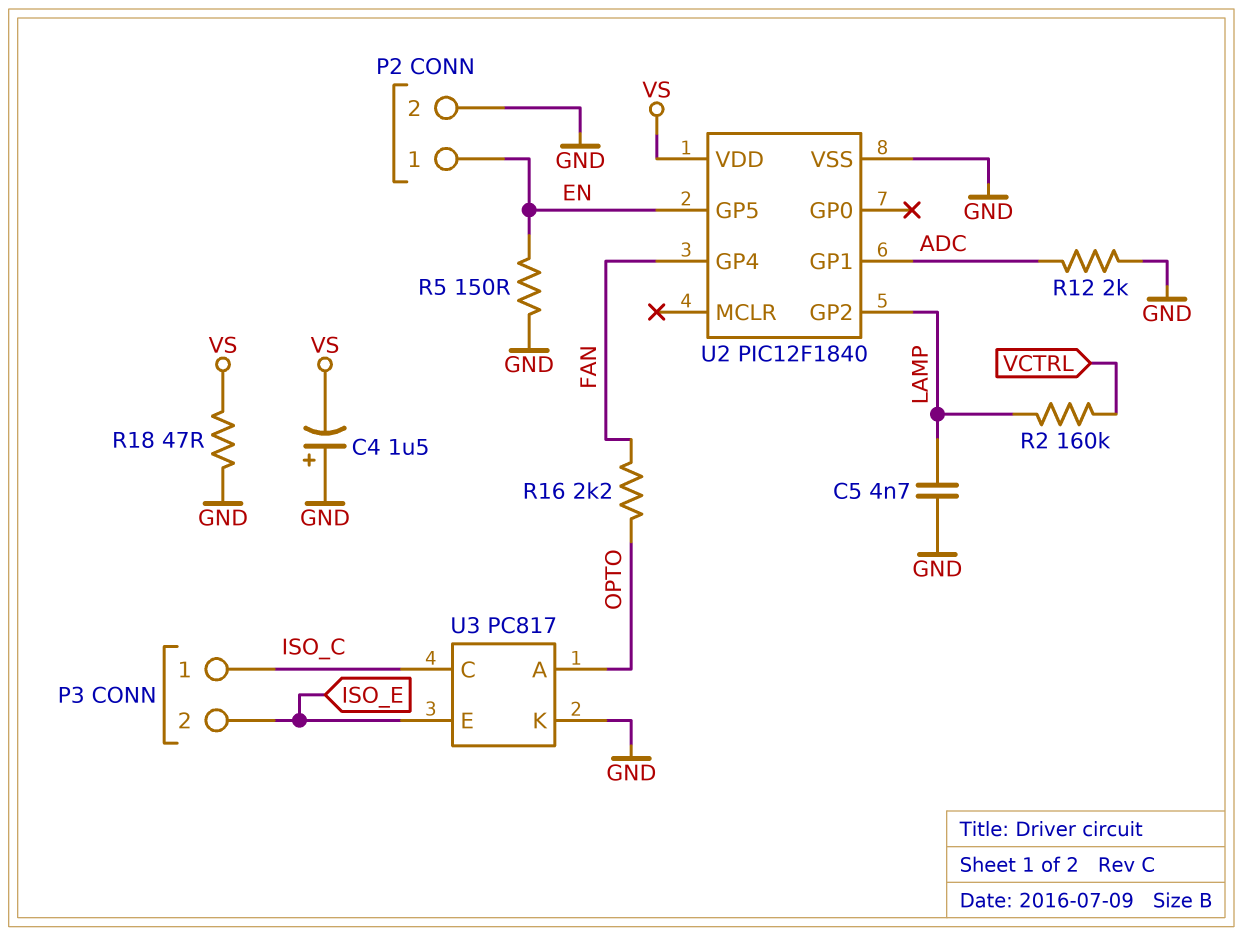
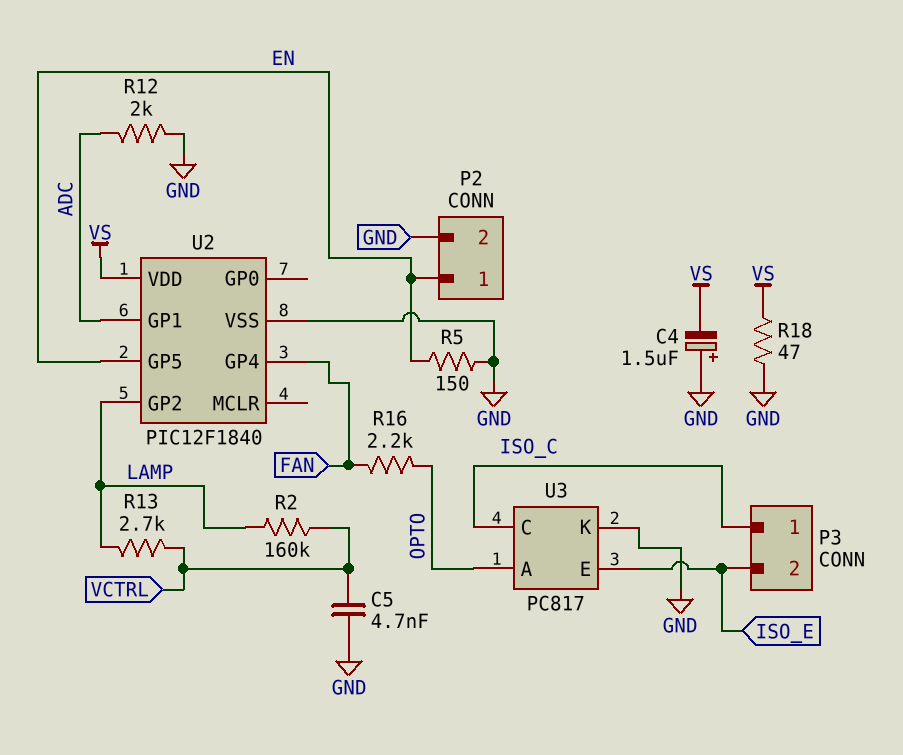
C5: 4.7nF (GND, LAMP) -> 4.7nF (GND, VCTRL)
R13: none -> 2.7k (LAMP, VCTRL)

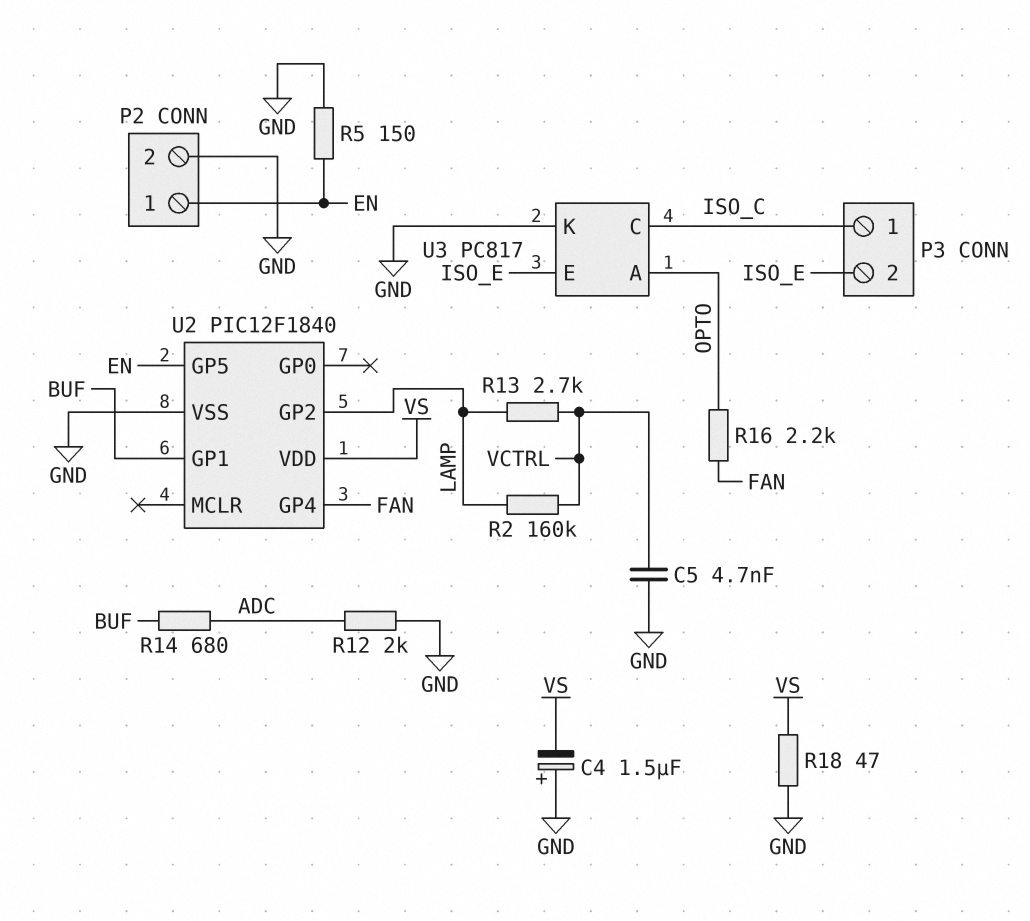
R14: none -> 680 (ADC, BUF)
U2 pin GP1: ADC -> BUF

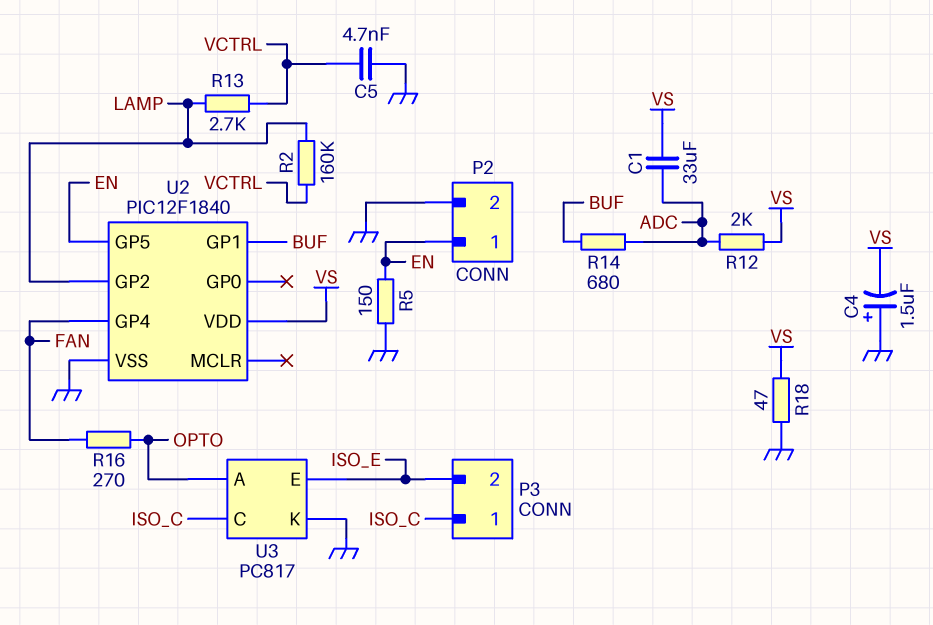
C1: none -> 33uF (ADC, VS)
R12: 2k (ADC, GND) -> 2k (ADC, VS)
R16: 2.2k (FAN, OPTO) -> 270 (FAN, OPTO)

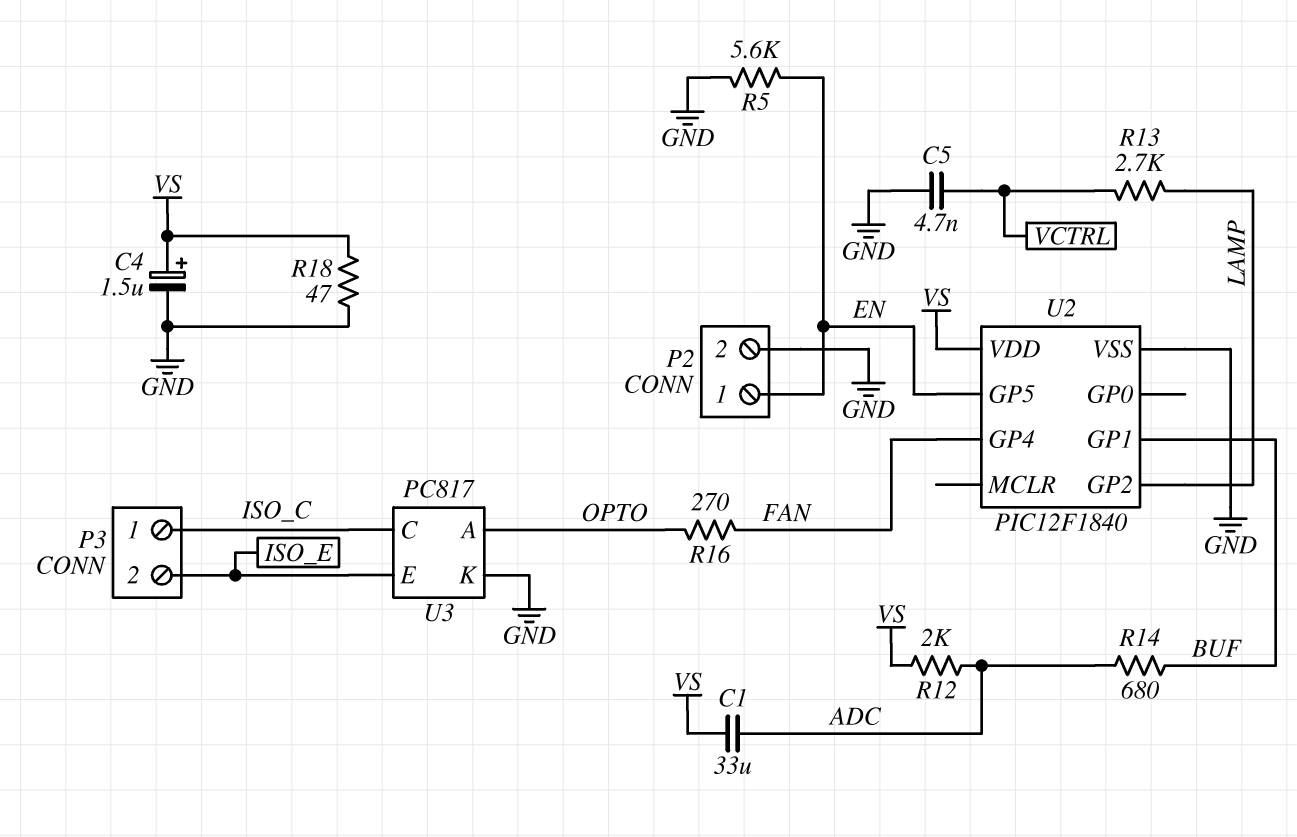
C4: 1.5uF (plus GND, minus VS) -> 1.5uF (plus VS, minus GND)
R2: 160k (LAMP, VCTRL) -> none
R5: 150 (EN, GND) -> 5.6k (EN, GND)

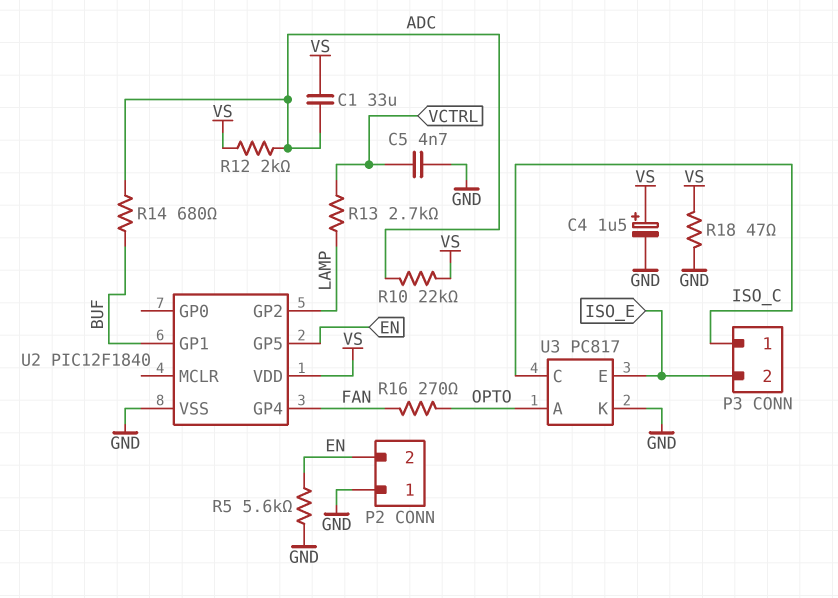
P2 pin 1: EN -> GND
P2 pin 2: GND -> EN
R10: none -> 22k (ADC, VS)

